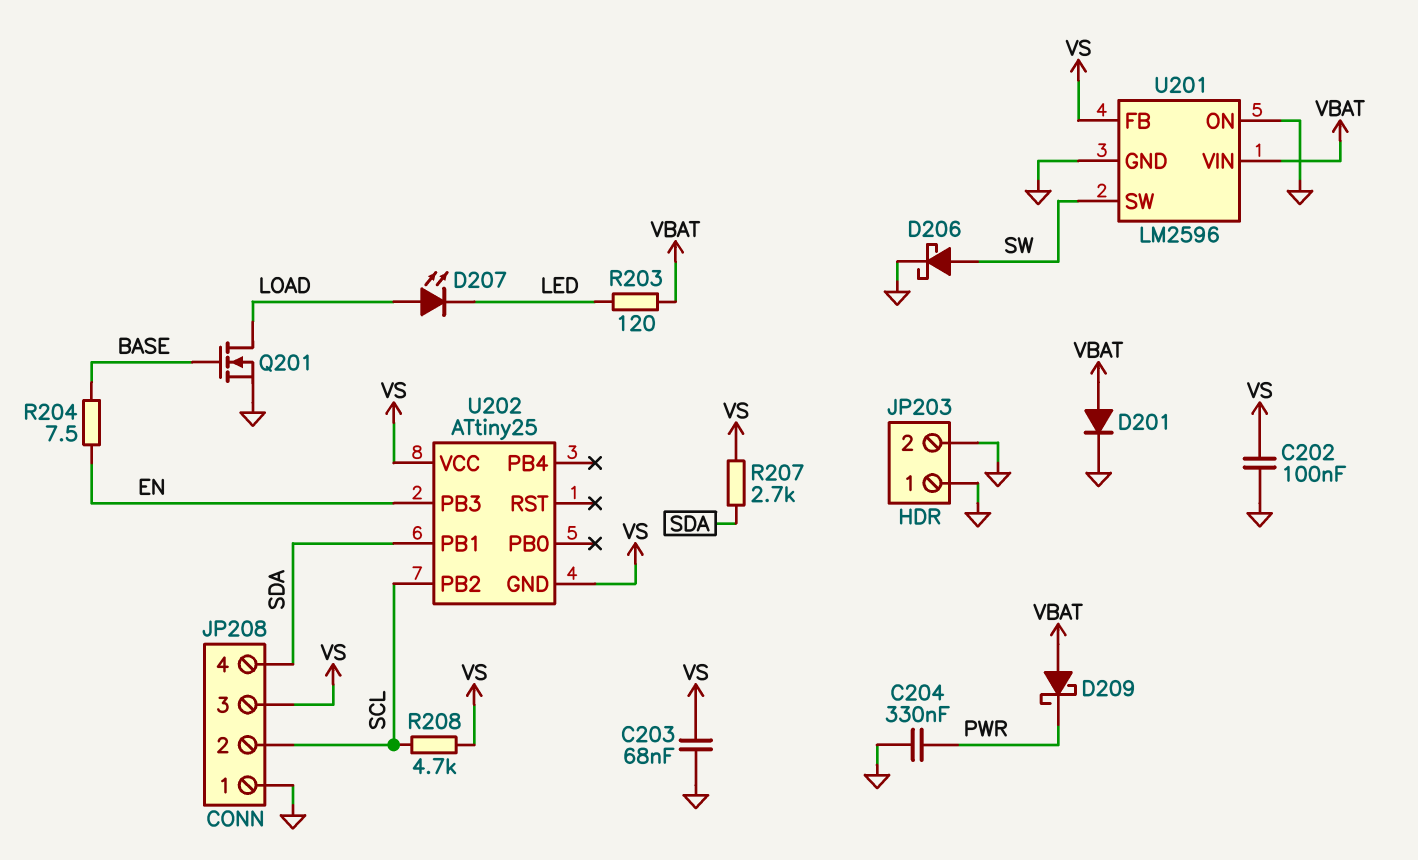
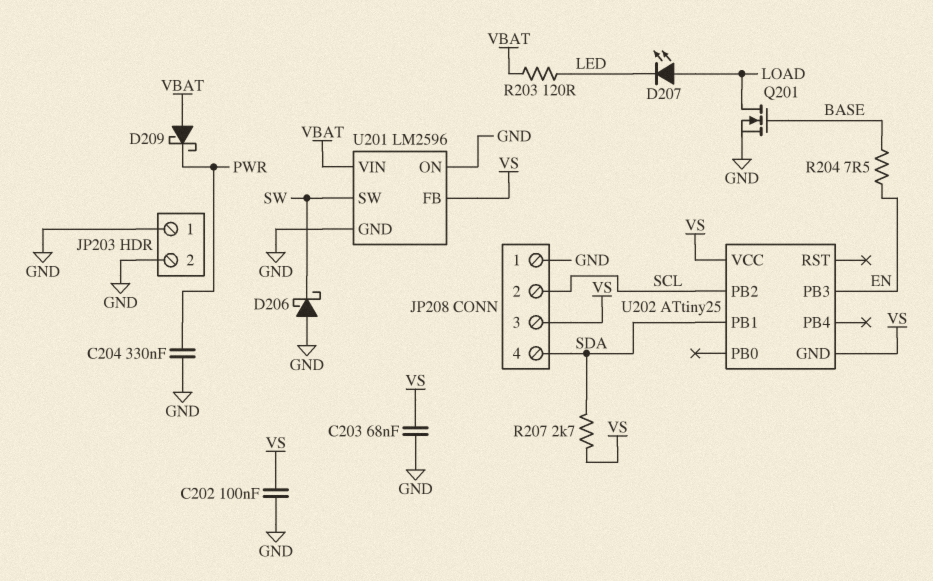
D201: diode (A VBAT, K GND) -> none
D206: schottky (A SW, K GND) -> schottky (A GND, K SW)
R208: 4.7k (SCL, VS) -> none

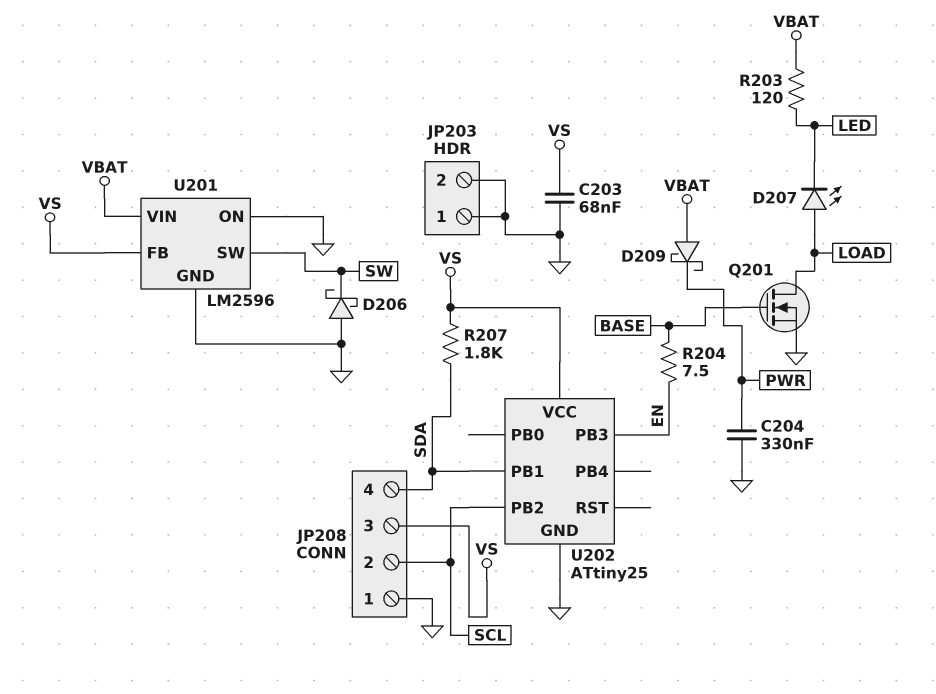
C202: 100nF (GND, VS) -> none
R207: 2.7k (SDA, VS) -> 1.8k (SDA, VS)
U202 pin GND: VS -> GND

